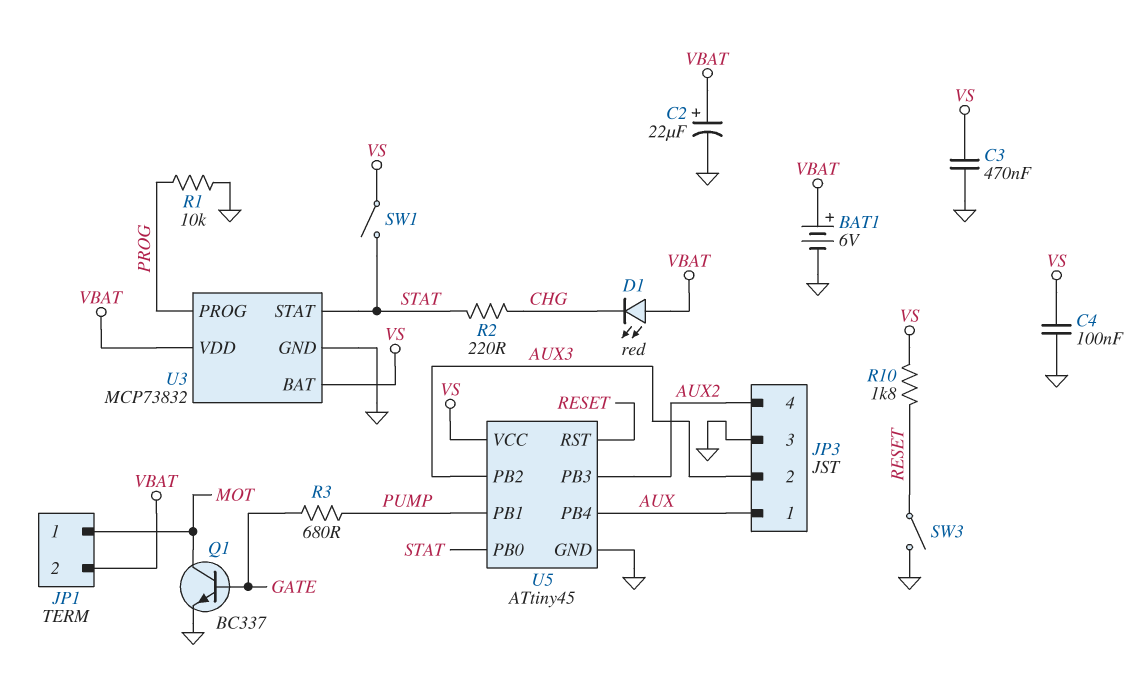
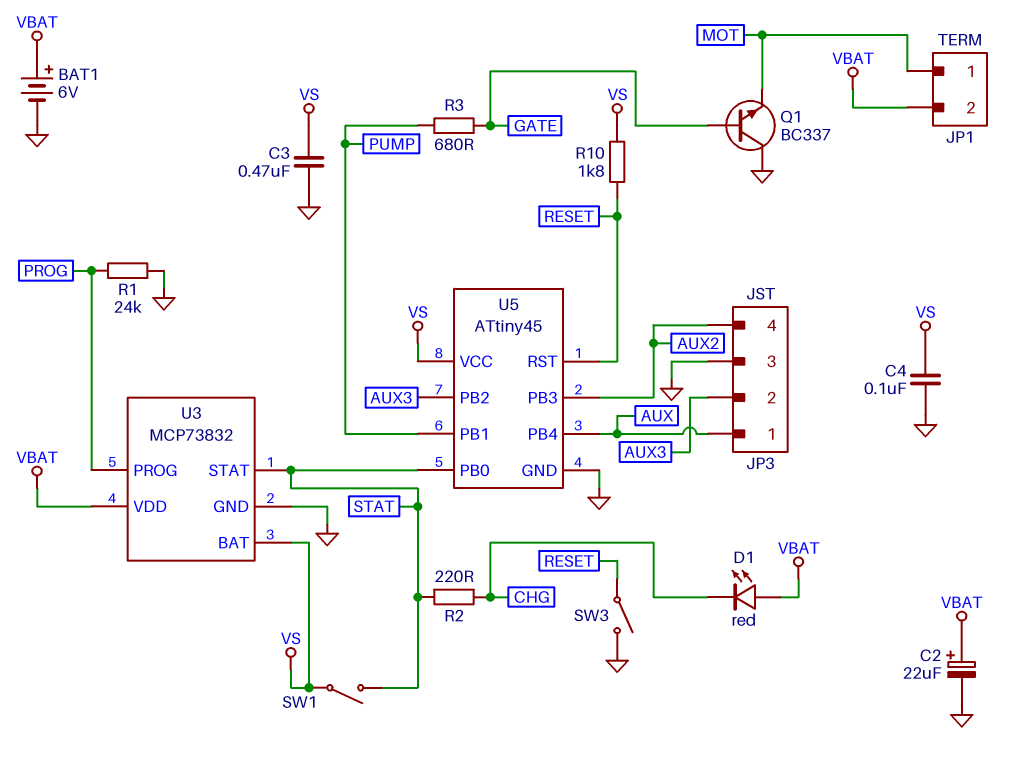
Q1: NPN BC337 (B GATE, C MOT, E GND) -> NPN BC337 (B GATE, C GND, E MOT)
R1: 10k (GND, PROG) -> 24k (GND, PROG)

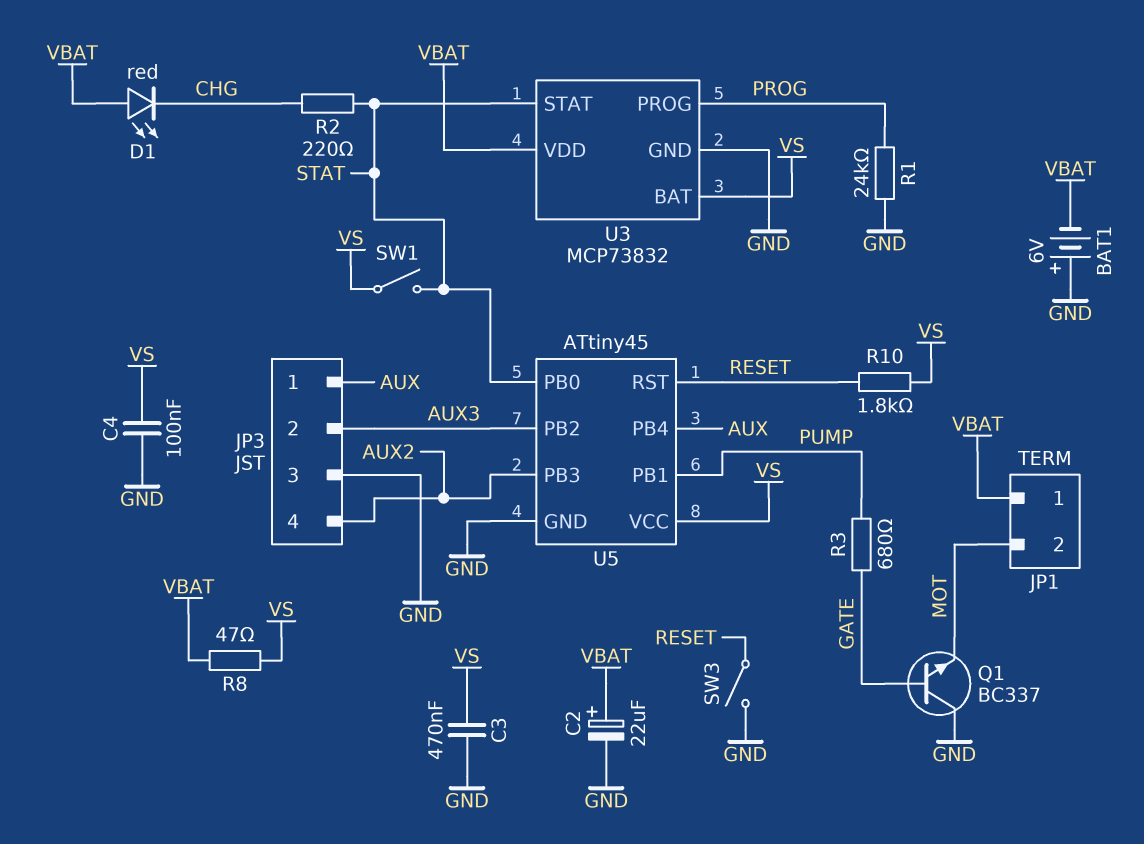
BAT1: 6V (plus VBAT, minus GND) -> 6V (plus GND, minus VBAT)
JP1 pin 1: MOT -> VBAT
JP1 pin 2: VBAT -> MOT
R8: none -> 47 (VBAT, VS)

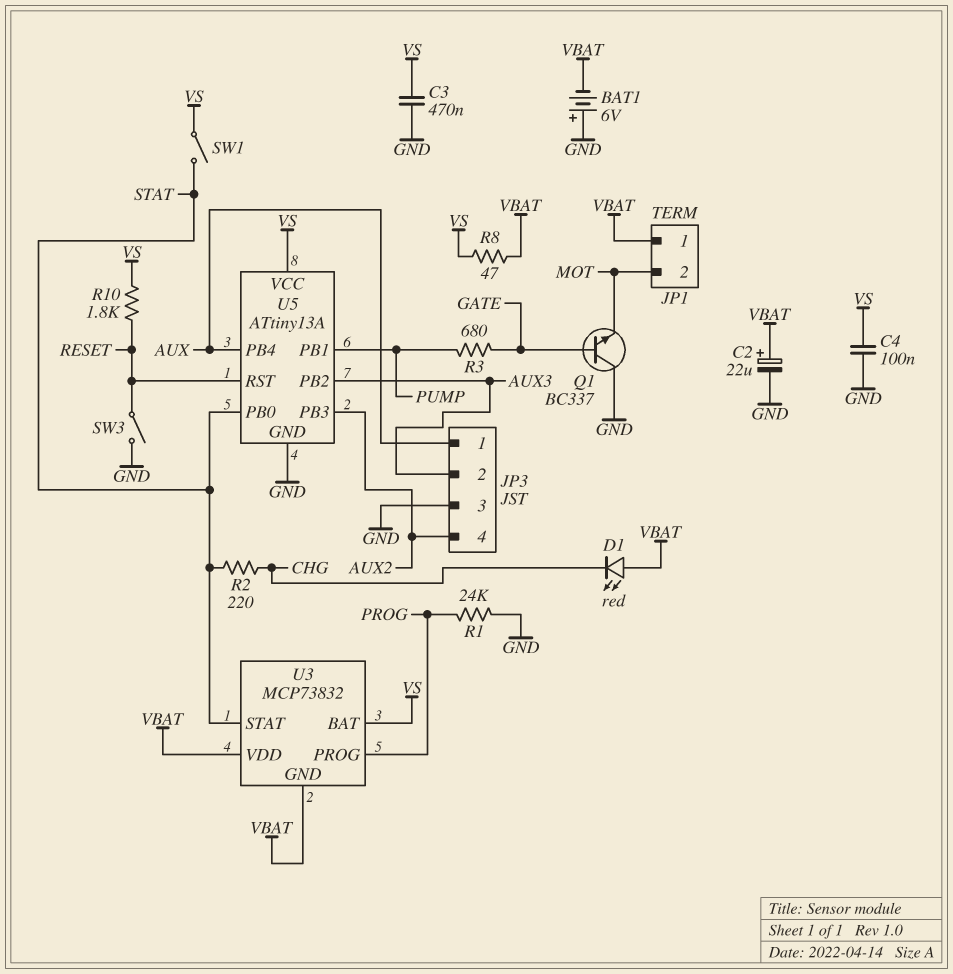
U3 pin GND: GND -> VBAT
U5: ATtiny45 -> ATtiny13A

